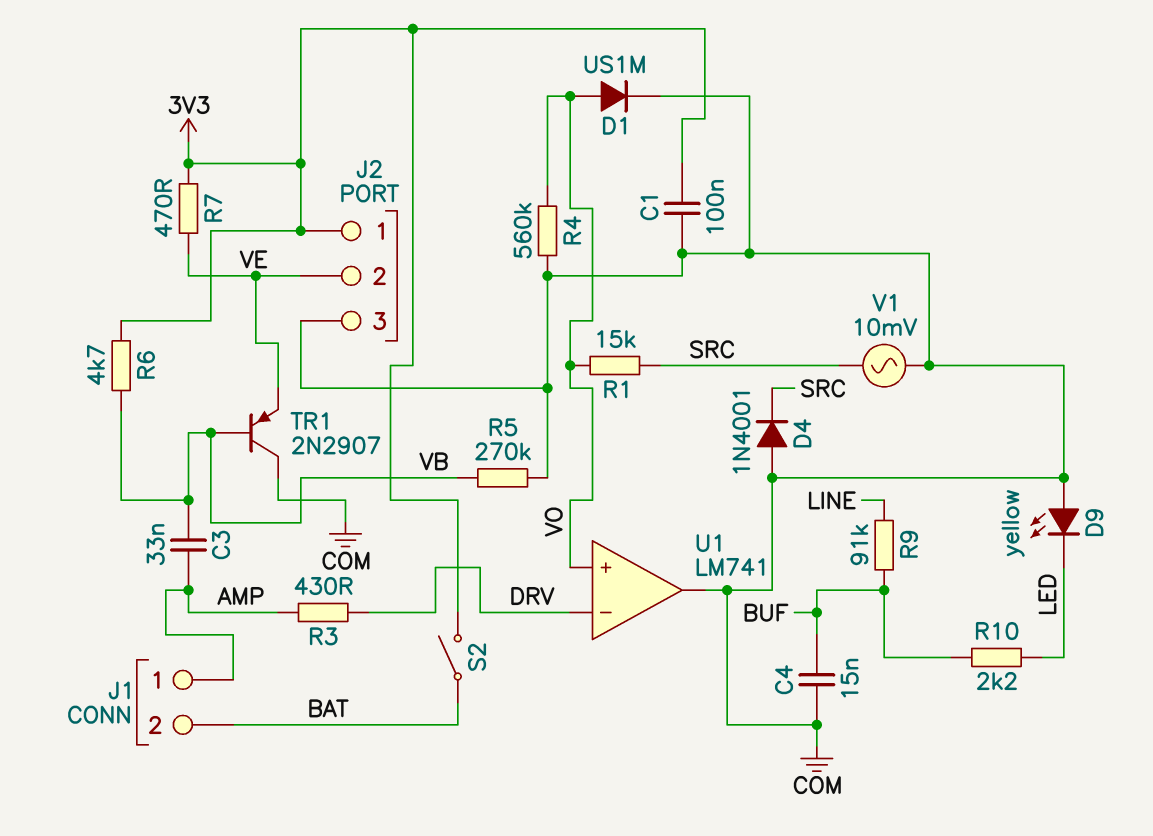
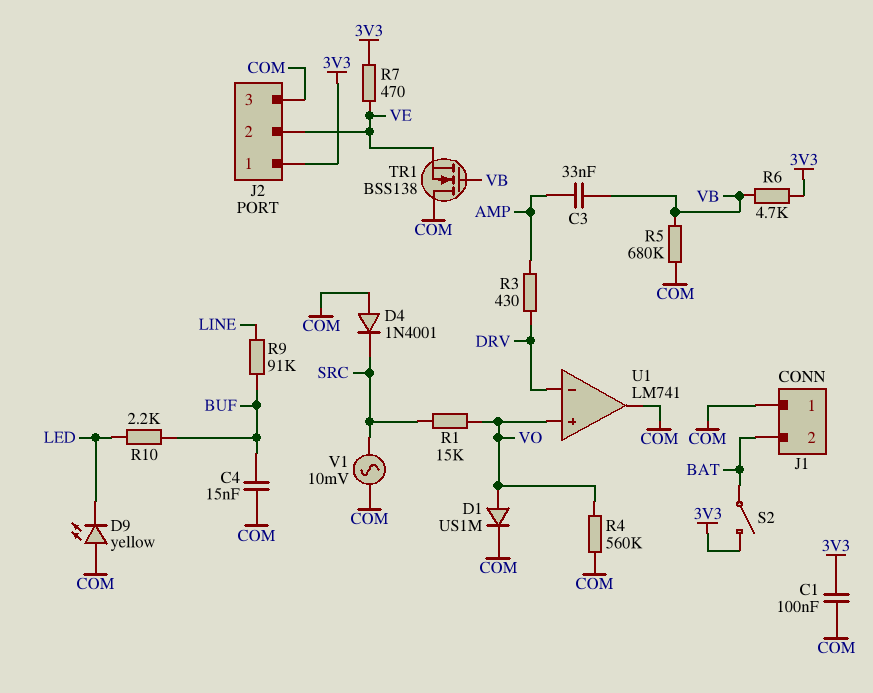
J1 pin 1: AMP -> COM
R5: 270k (COM, VB) -> 680k (COM, VB)
TR1: PNP 2N2907 (B VB, C COM, E VE) -> NMOS BSS138 (G VB, D COM, S VE)

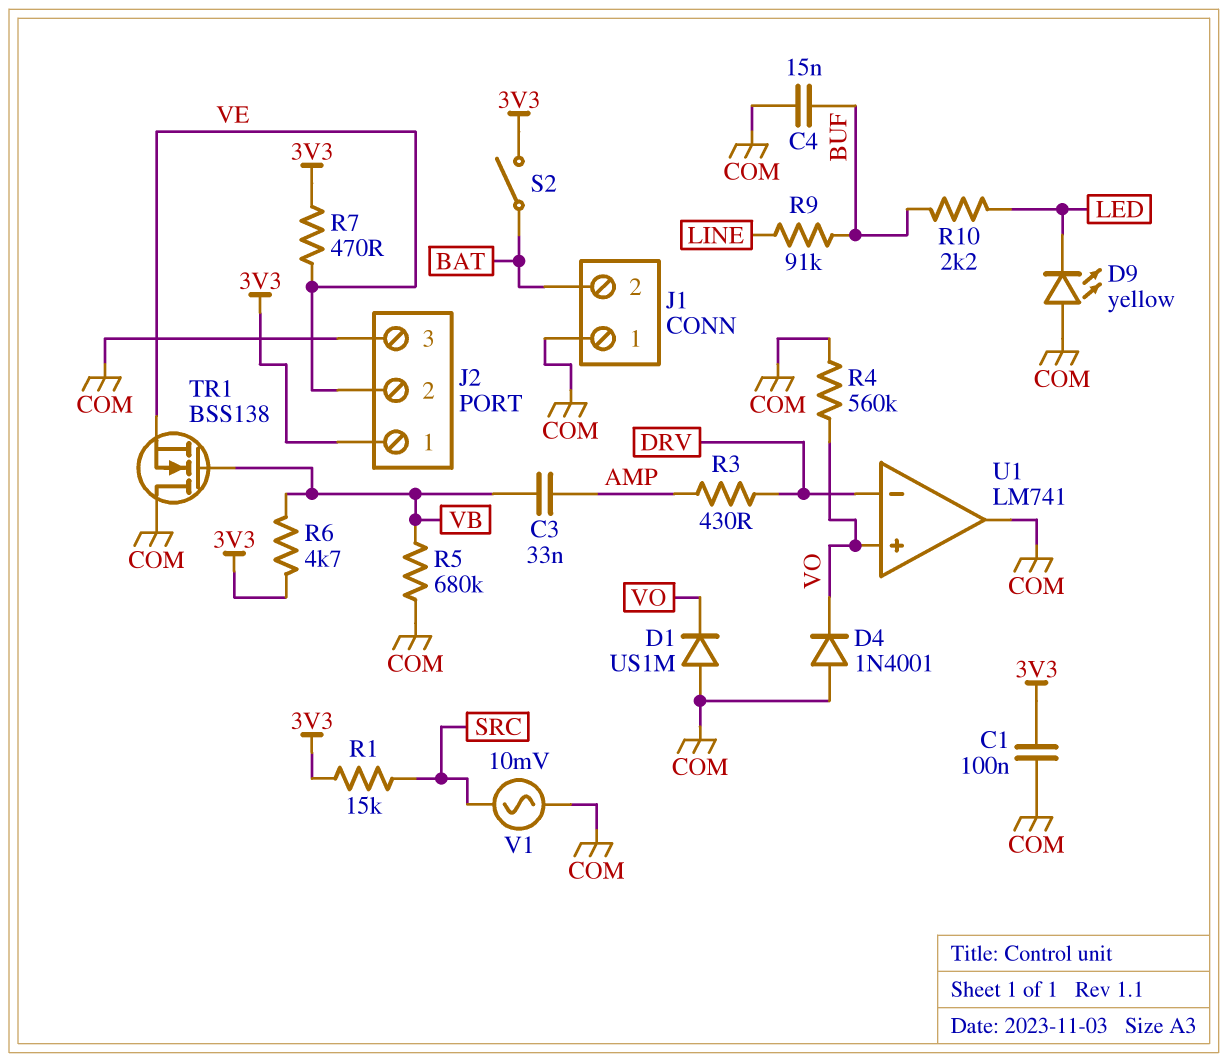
D1: diode US1M (A VO, K COM) -> diode US1M (A COM, K VO)
D4: diode 1N4001 (A COM, K SRC) -> diode 1N4001 (A COM, K VO)
R1: 15k (SRC, VO) -> 15k (3V3, SRC)

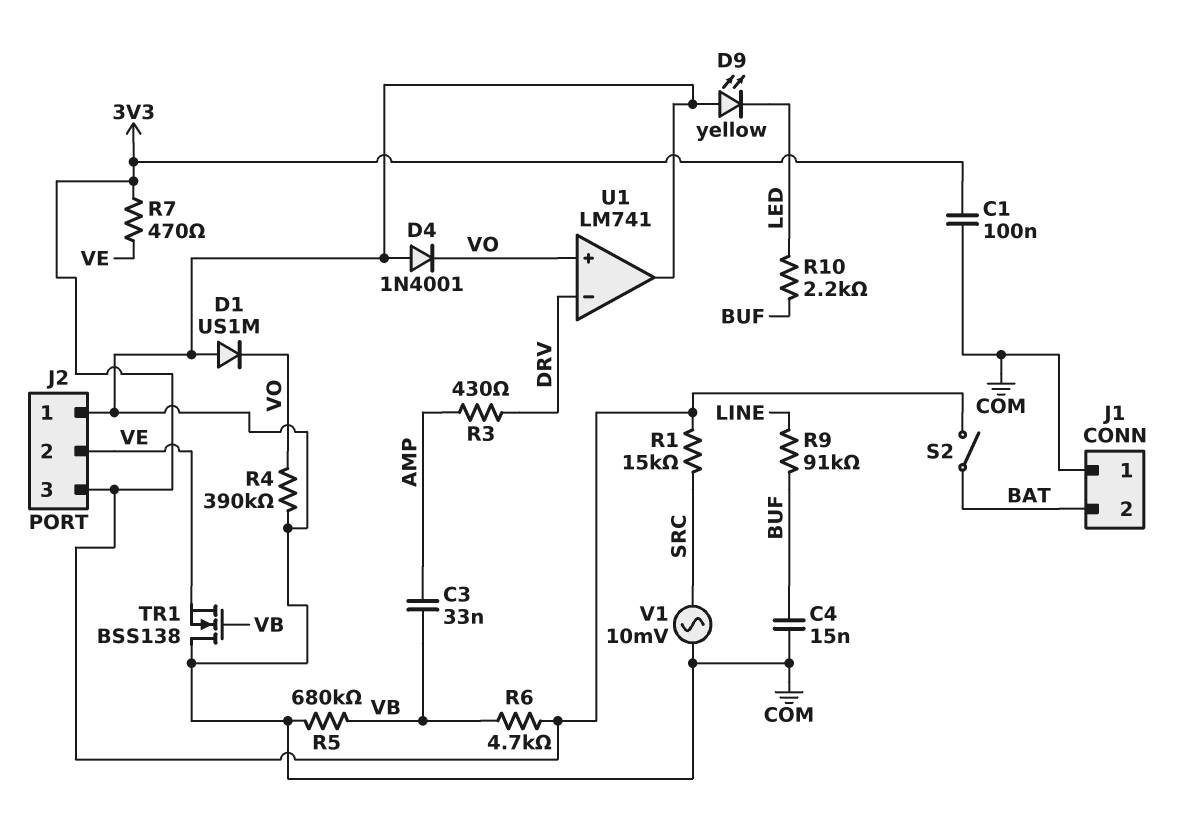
J2 pin 1: 3V3 -> COM
J2 pin 3: COM -> 3V3
R4: 560k (COM, VO) -> 390k (COM, VO)

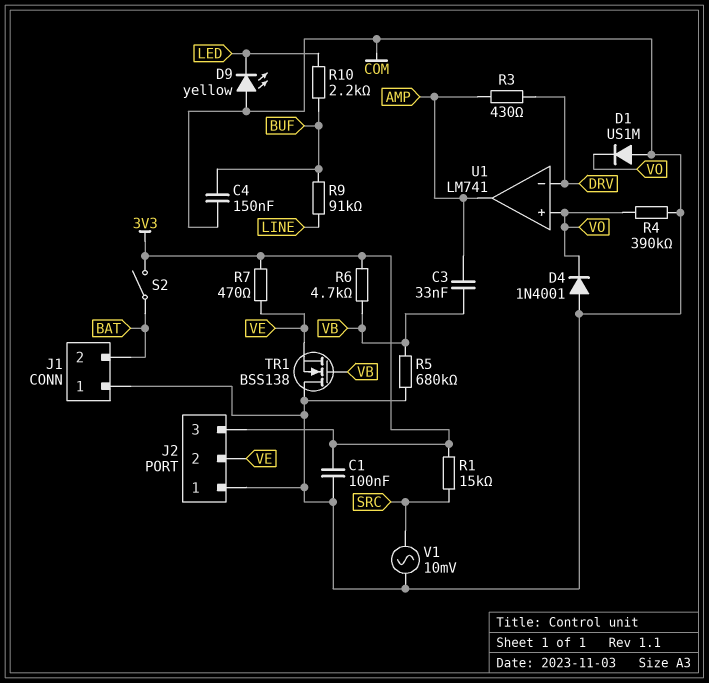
C4: 15nF (BUF, COM) -> 150nF (BUF, COM)
U1 pin out: COM -> AMP

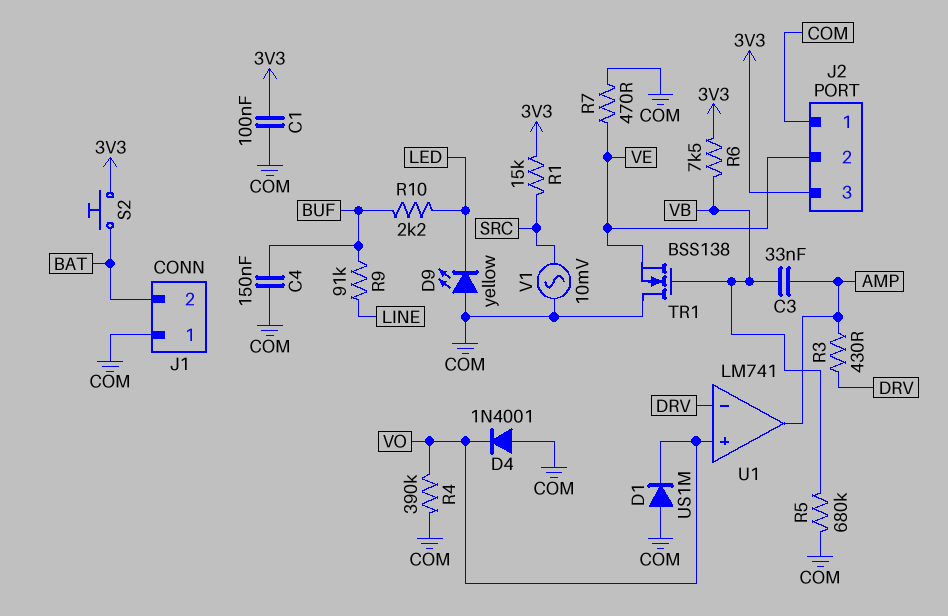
R6: 4.7k (3V3, VB) -> 7.5k (3V3, VB)
R7: 470 (3V3, VE) -> 470 (COM, VE)
S2: switch (3V3, BAT) -> button (3V3, BAT)

